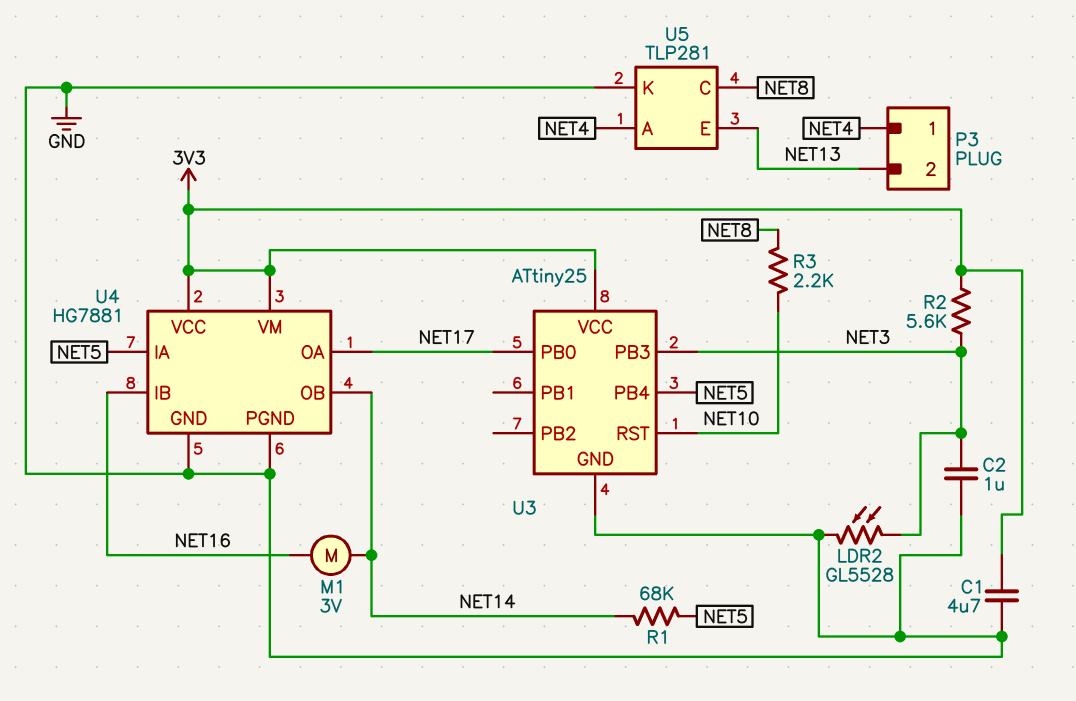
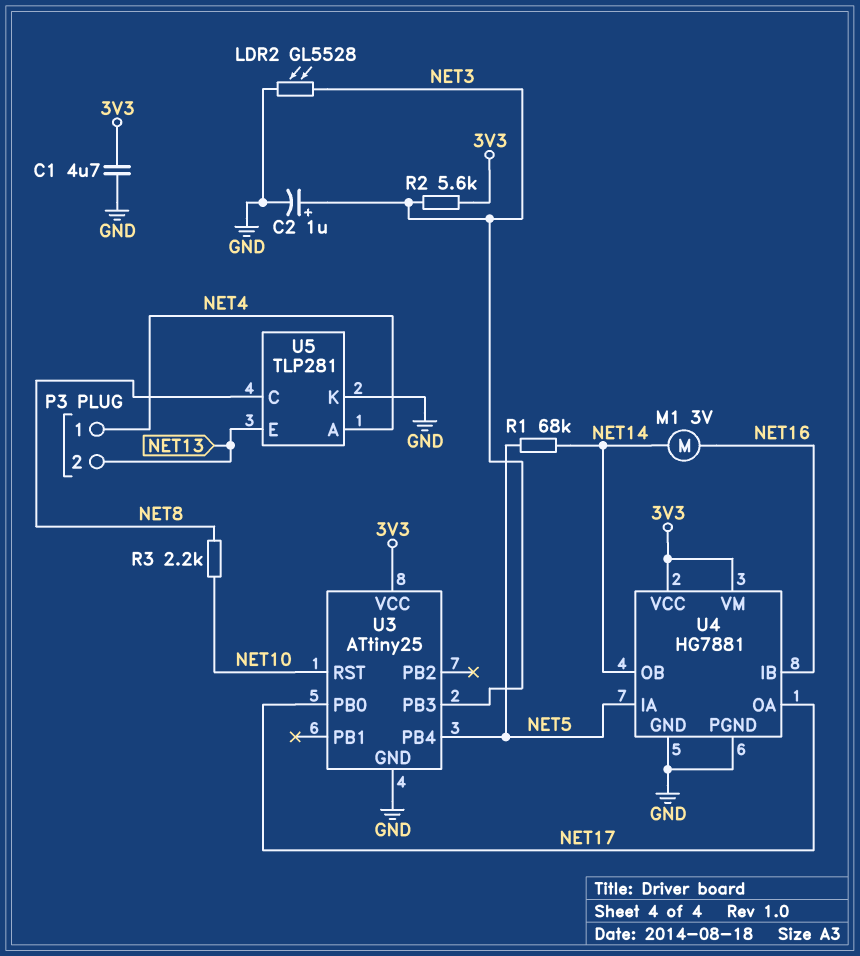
C2: 1uF (GND, NET3) -> 1uF (plus NET3, minus GND)

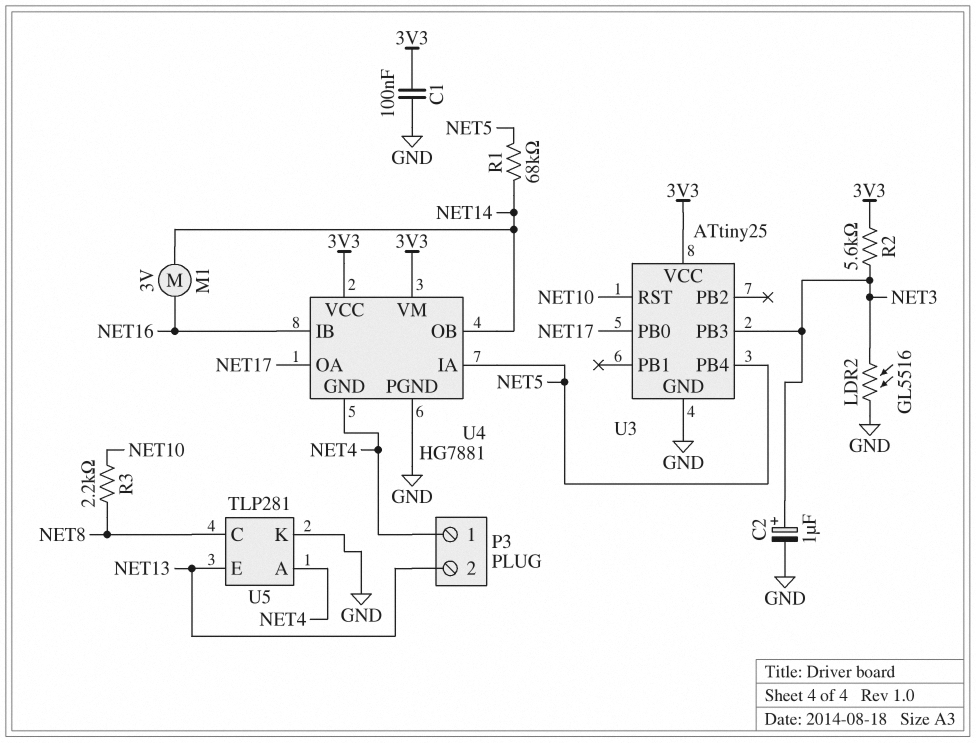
C1: 4.7uF (3V3, GND) -> 100nF (3V3, GND)
LDR2: GL5528 (GND, NET3) -> GL5516 (GND, NET3)
U4 pin GND: GND -> NET4

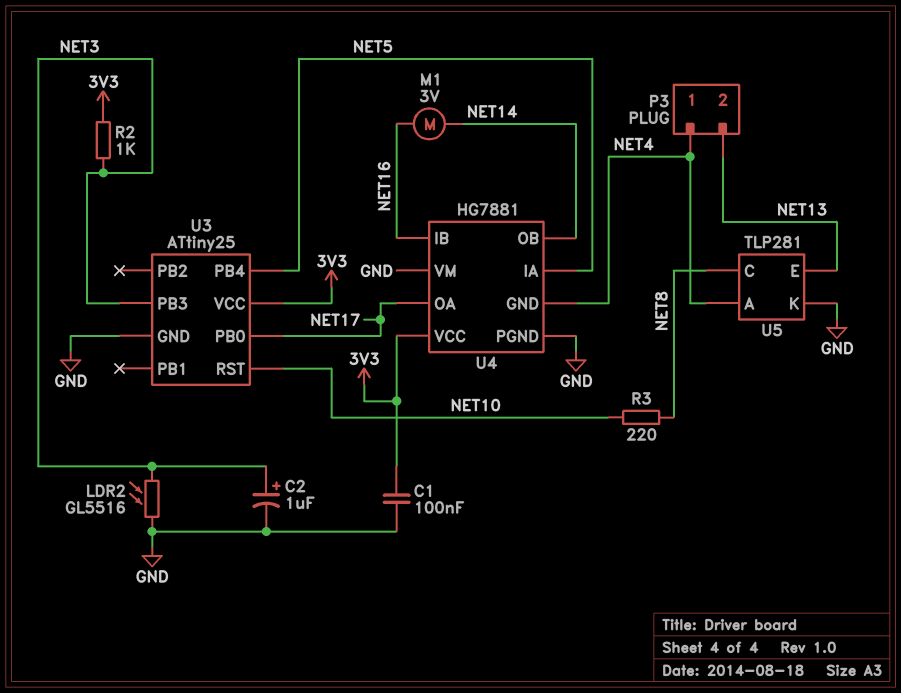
R1: 68k (NET5, NET14) -> none
R2: 5.6k (3V3, NET3) -> 1k (3V3, NET3)
R3: 2.2k (NET8, NET10) -> 220 (NET8, NET10)
U4 pin VM: 3V3 -> GND

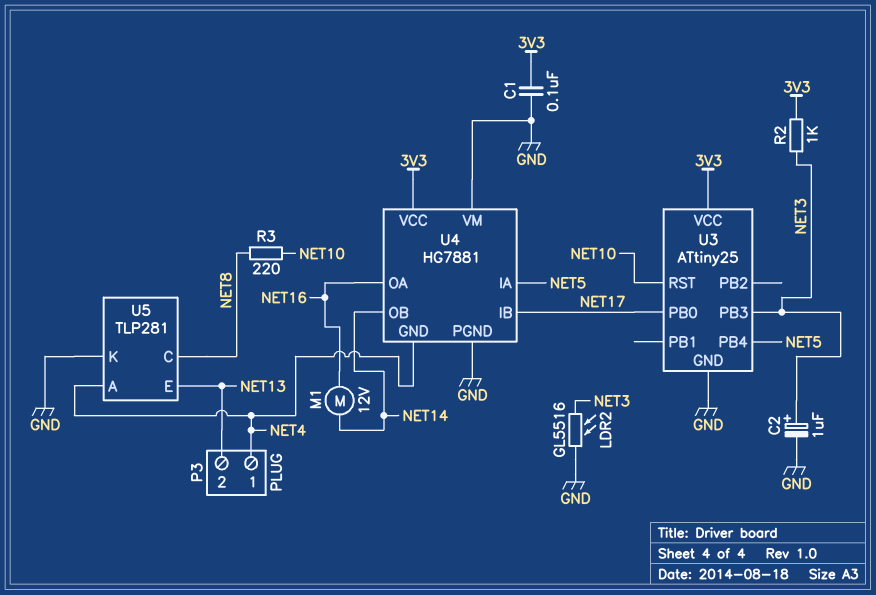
M1: motor 3V (NET14, NET16) -> motor 12V (NET14, NET16)
U4 pin IB: NET16 -> NET17
U4 pin OA: NET17 -> NET16

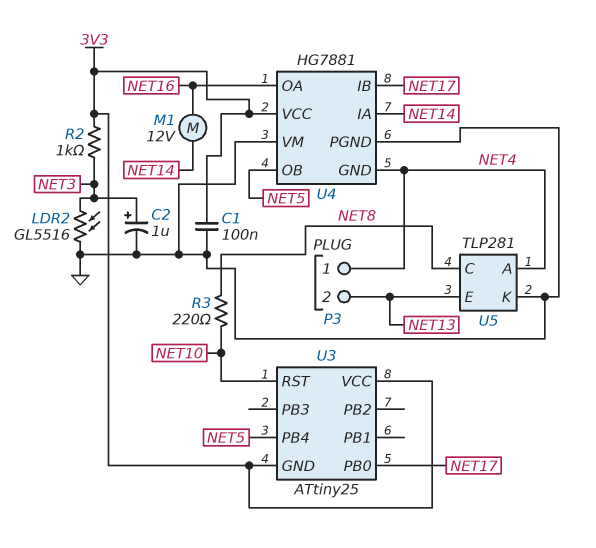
U3 pin GND: GND -> 3V3
U3 pin PB3: NET3 -> none
U4 pin IA: NET5 -> NET14
U4 pin OB: NET14 -> NET5

